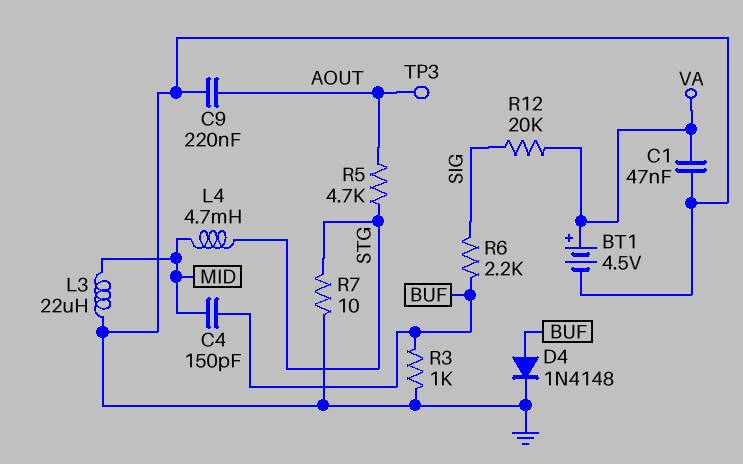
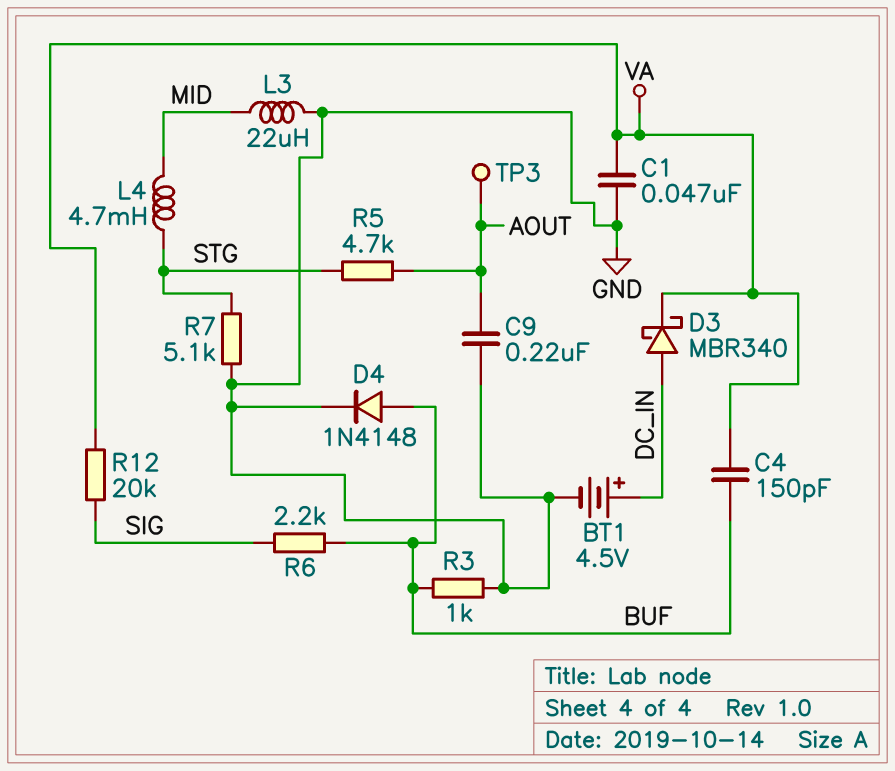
BT1: 4.5V (plus VA, minus GND) -> 4.5V (plus DC_IN, minus GND)
C4: 150pF (BUF, MID) -> 150pF (BUF, VA)
D3: none -> schottky MBR340 (A DC_IN, K VA)
R7: 10 (GND, STG) -> 5.1k (GND, STG)

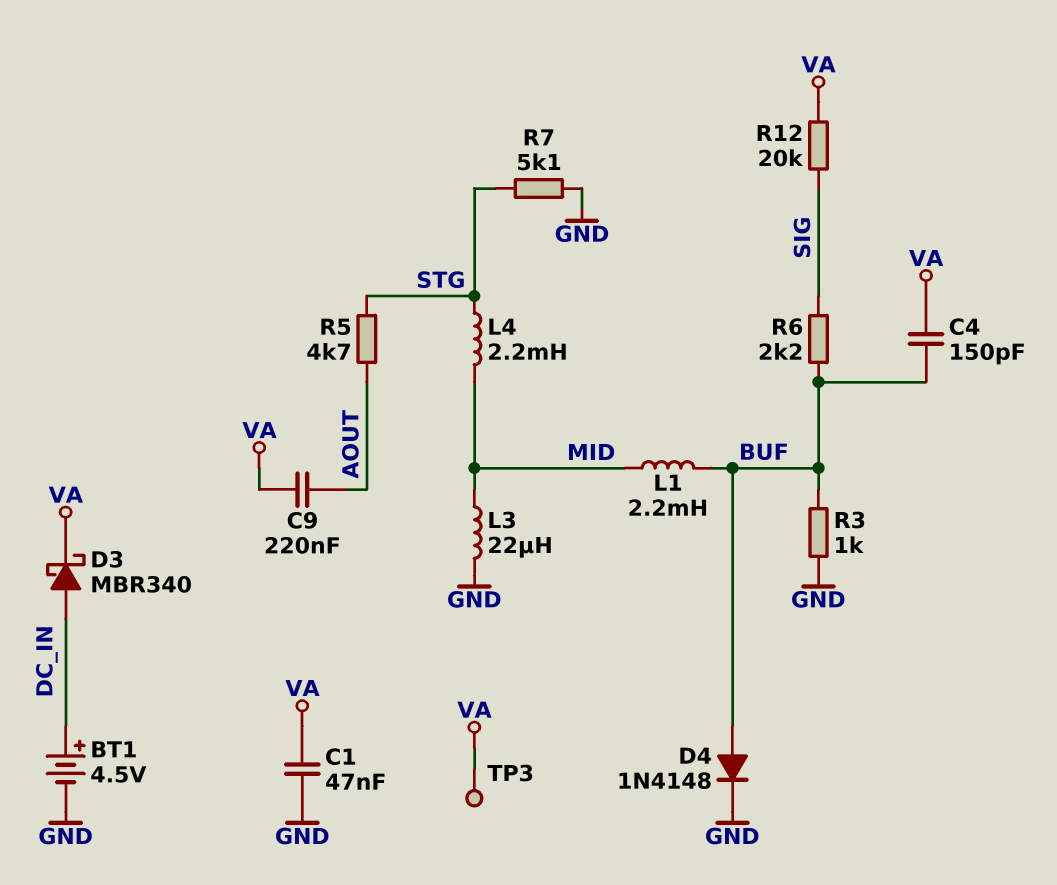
C9: 220nF (AOUT, GND) -> 220nF (AOUT, VA)
L1: none -> 2.2mH (BUF, MID)
L4: 4.7mH (MID, STG) -> 2.2mH (MID, STG)
TP3: test point (AOUT) -> test point (VA)

